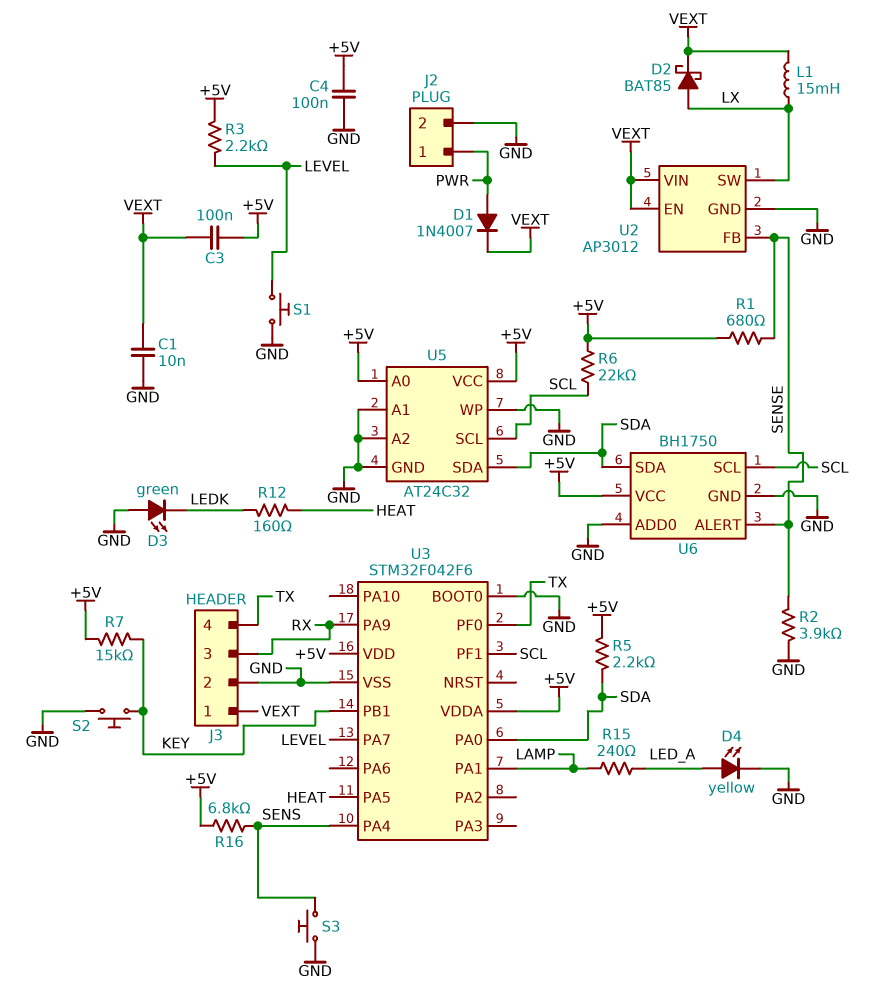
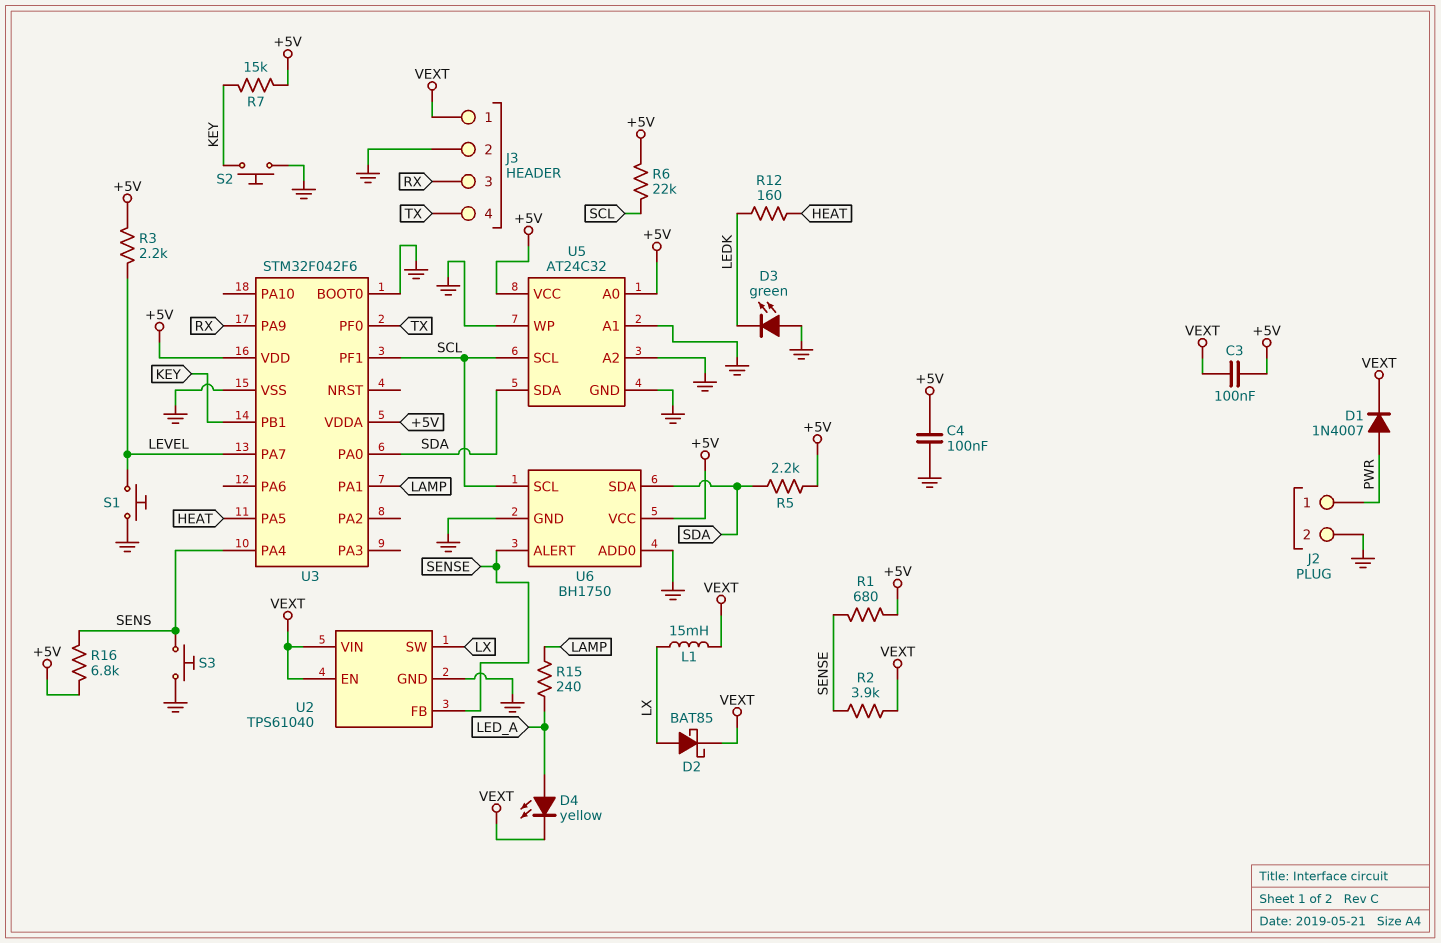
C1: 10nF (GND, VEXT) -> none
D4: LED yellow (A LED_A, K GND) -> LED yellow (A LED_A, K VEXT)
R2: 3.9k (GND, SENSE) -> 3.9k (SENSE, VEXT)
U2: AP3012 -> TPS61040

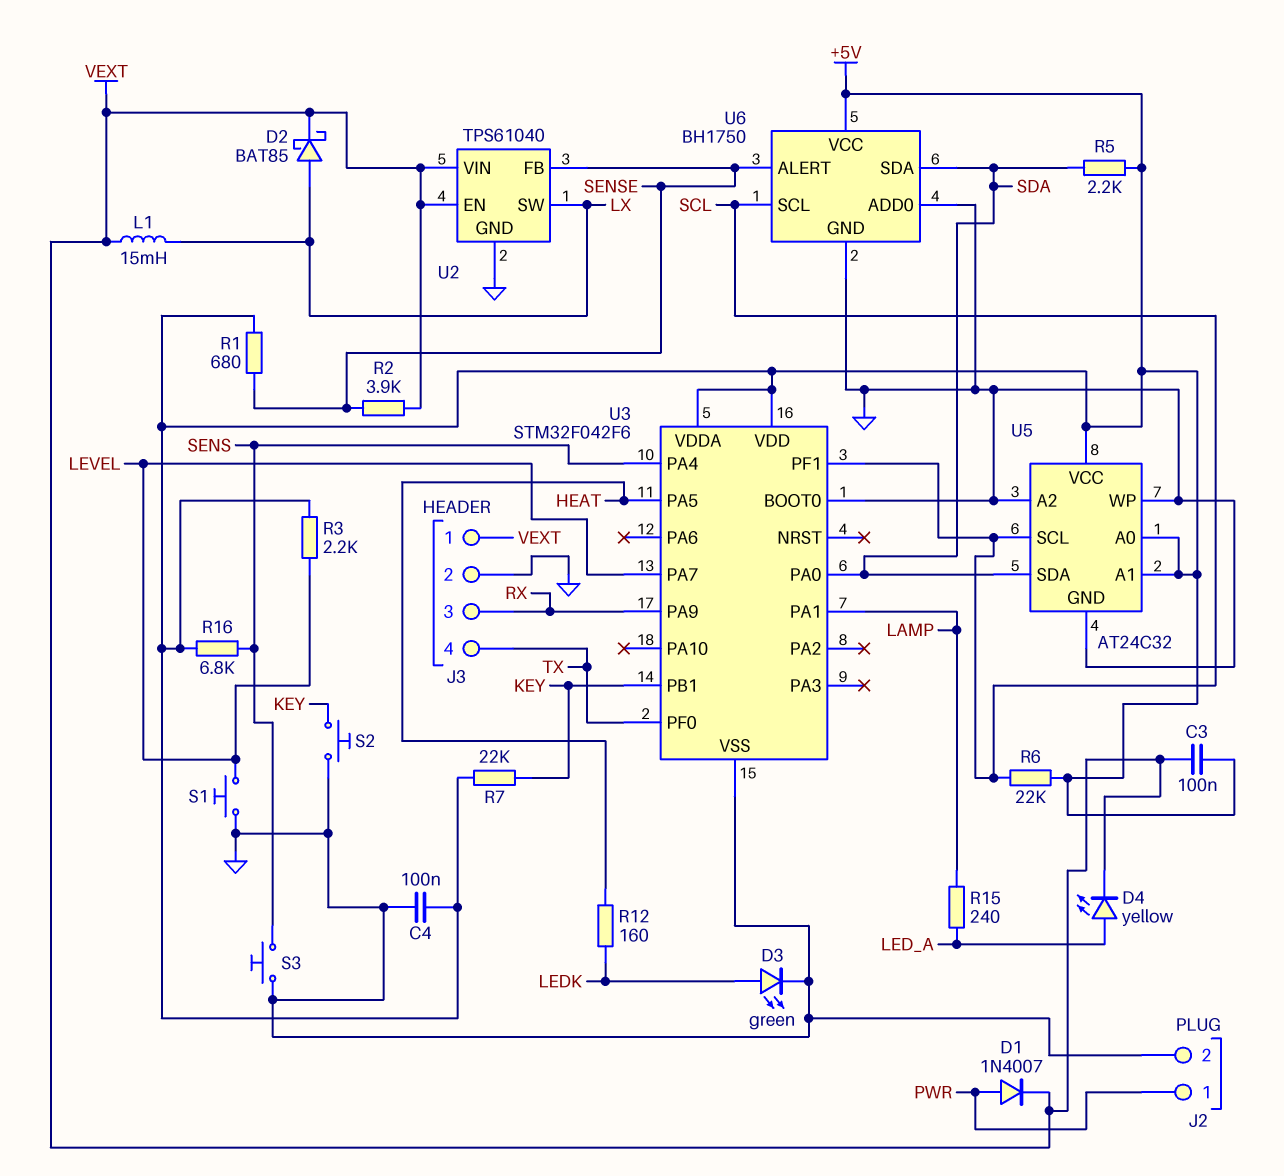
D3: LED green (A GND, K LEDK) -> LED green (A LEDK, K GND)
R7: 15k (+5V, KEY) -> 22k (+5V, KEY)
U5 pin A1: GND -> +5V

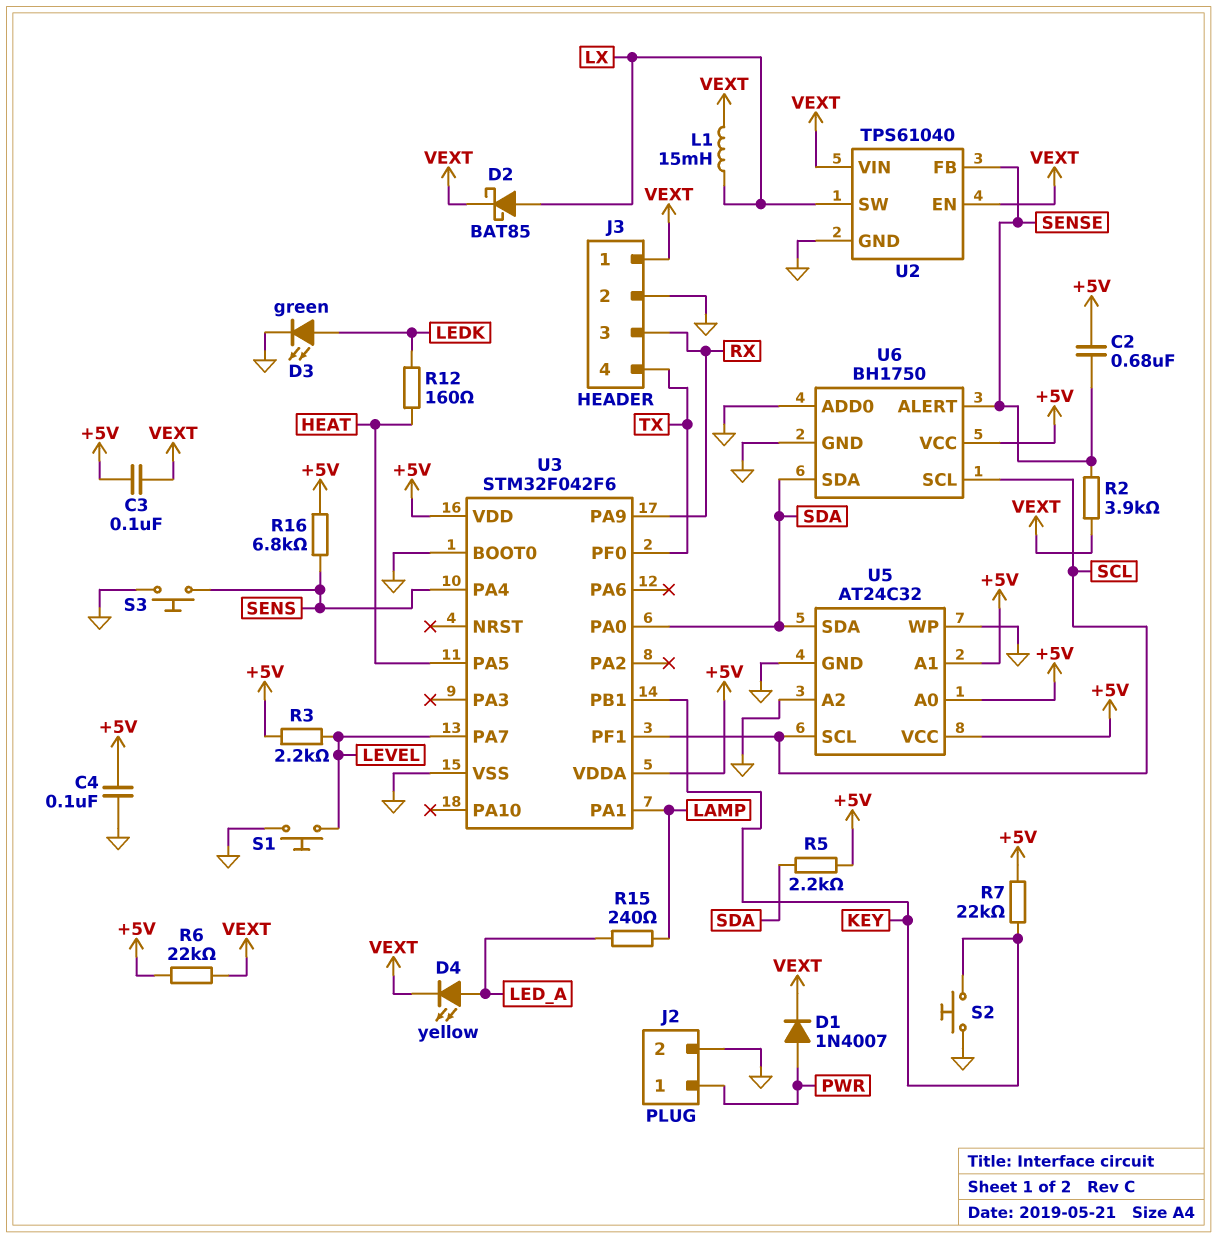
C2: none -> 680nF (+5V, SENSE)
R1: 680 (+5V, SENSE) -> none
R6: 22k (+5V, SCL) -> 22k (+5V, VEXT)

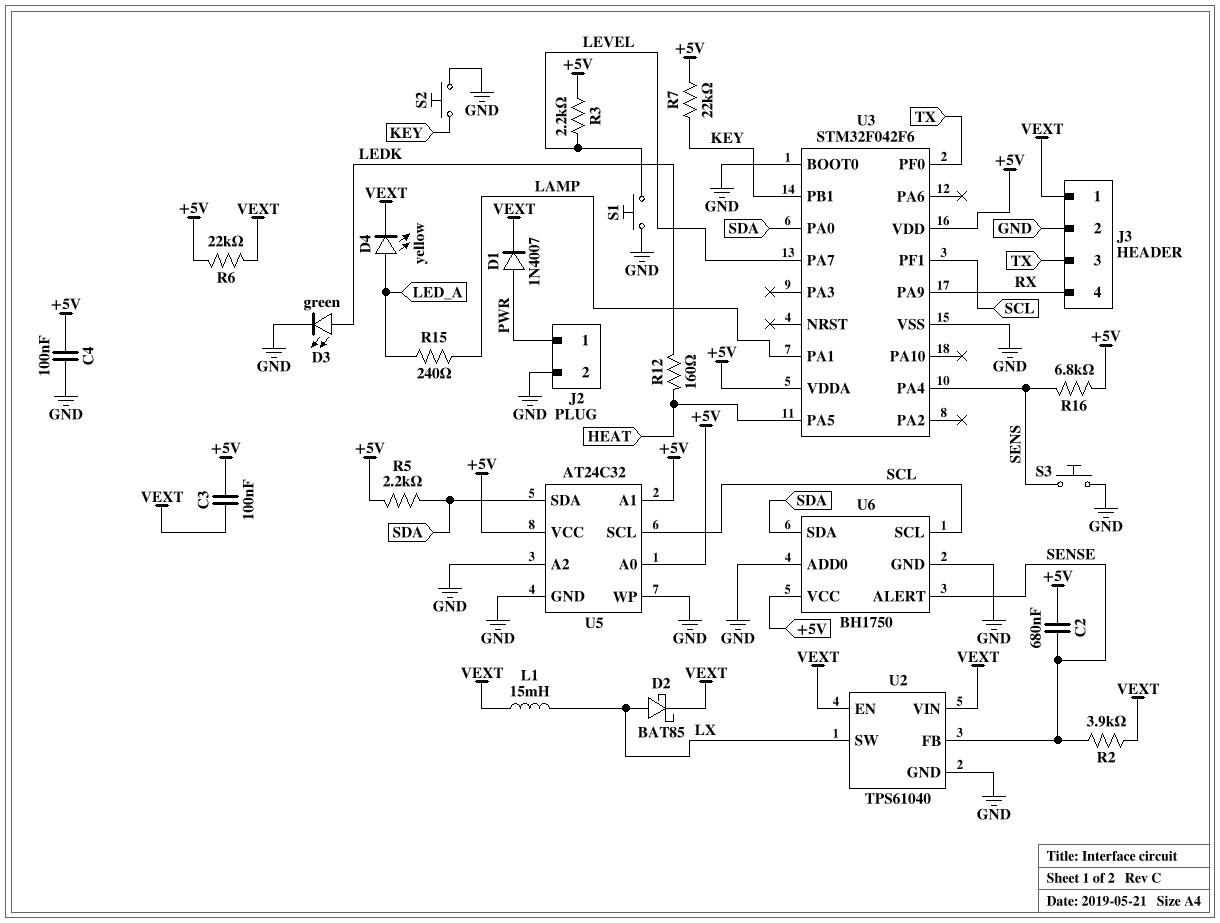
J3 pin 3: RX -> TX
J3 pin 4: TX -> RX

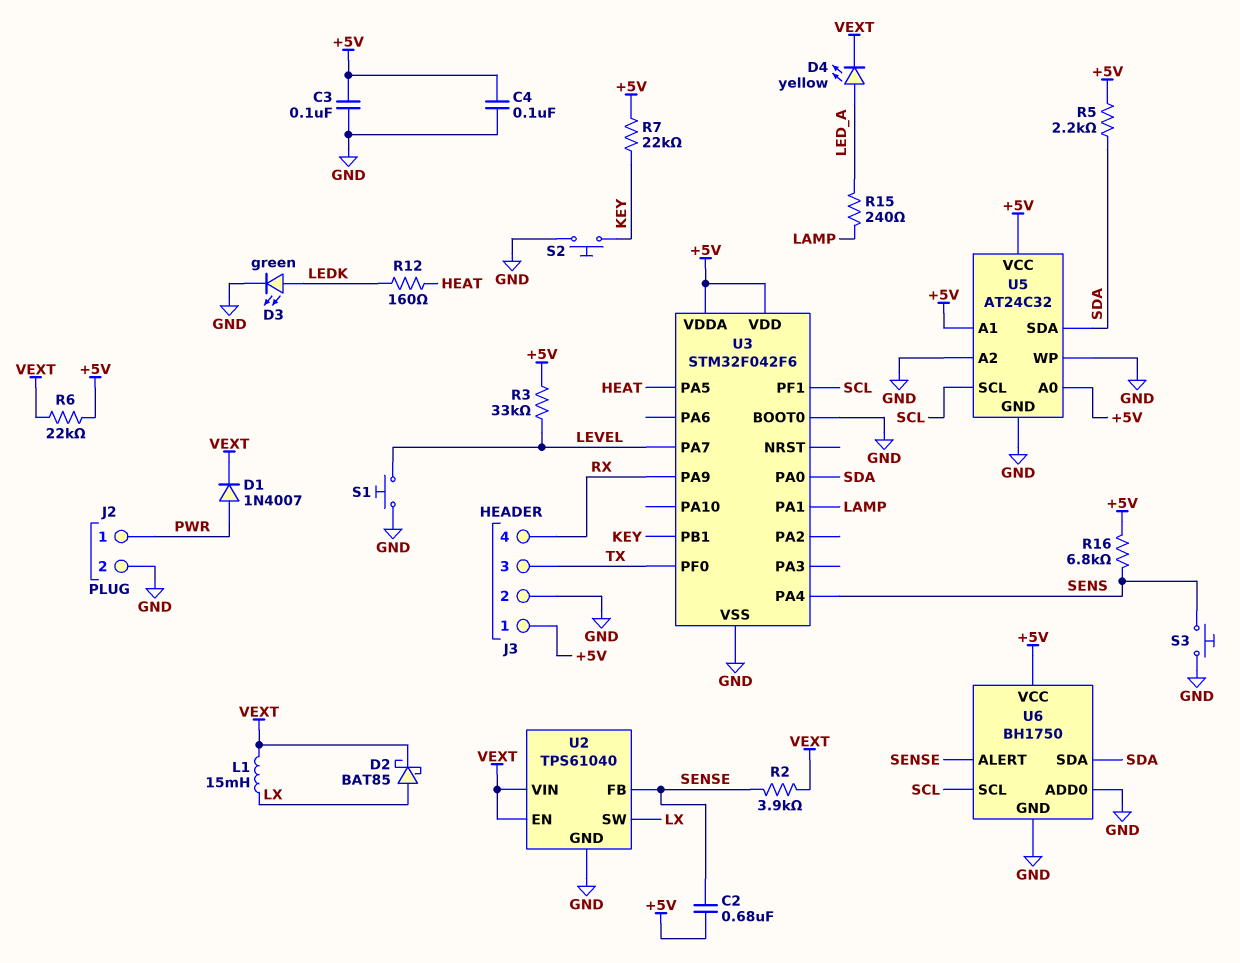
C3: 100nF (+5V, VEXT) -> 100nF (+5V, GND)
J3 pin 1: VEXT -> +5V
R3: 2.2k (+5V, LEVEL) -> 33k (+5V, LEVEL)

